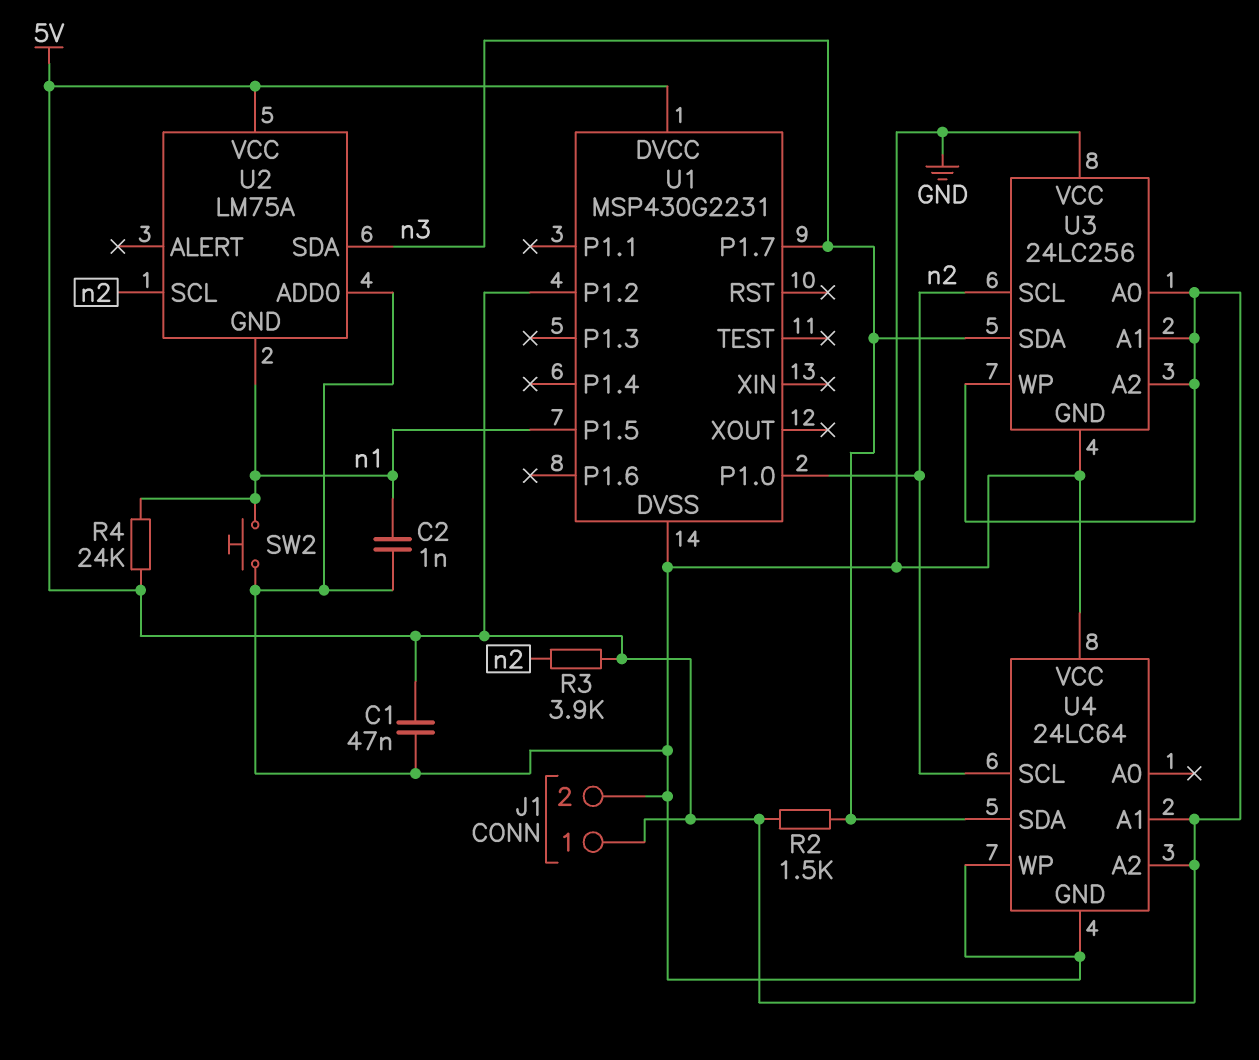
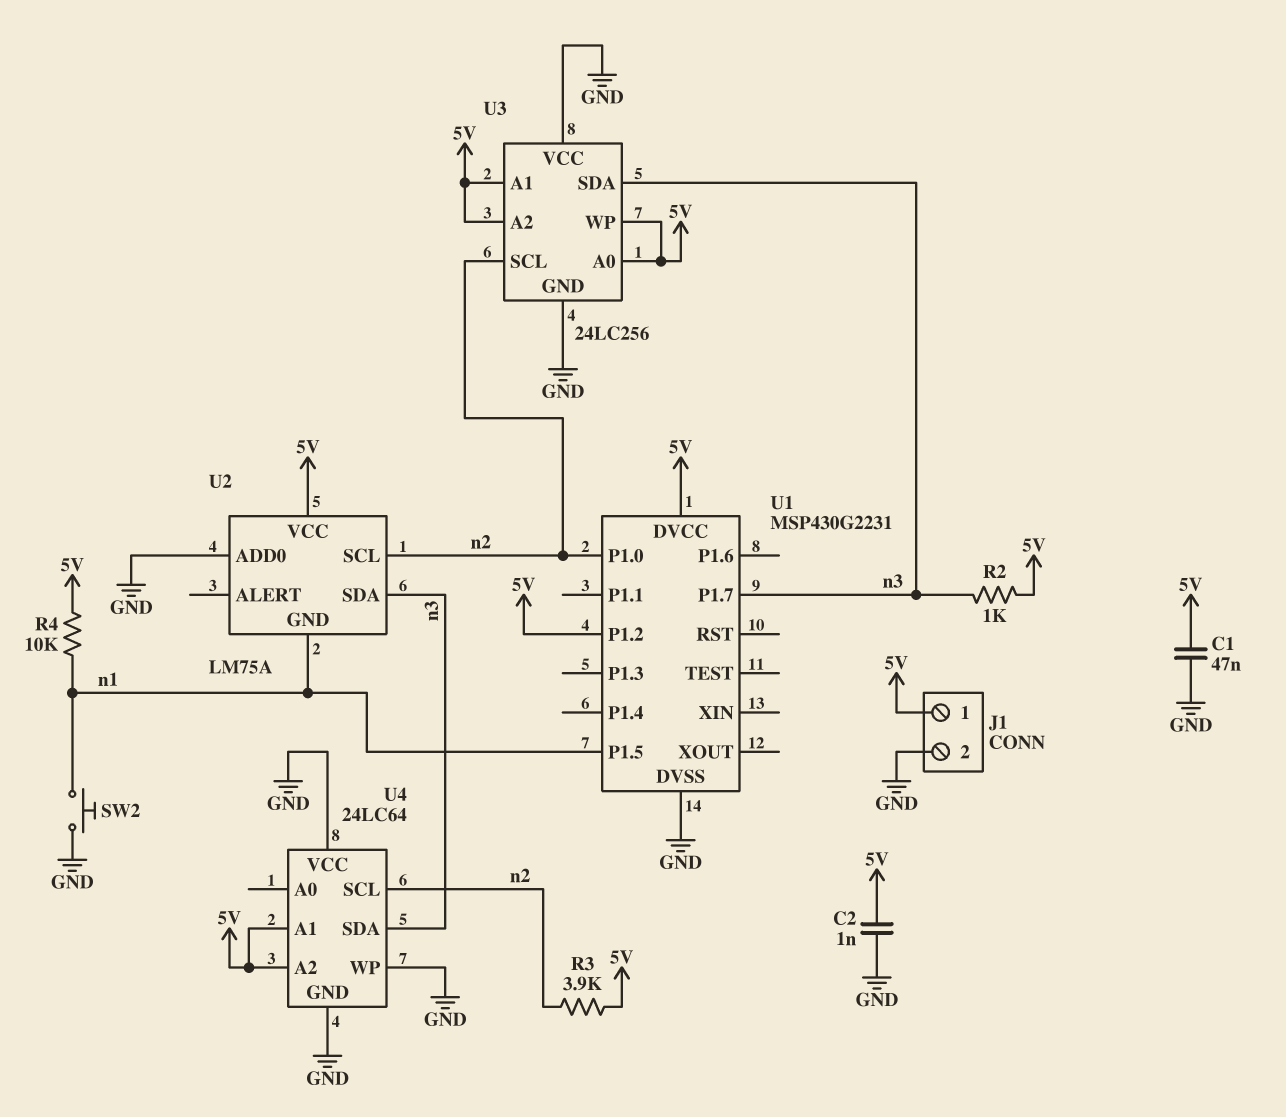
C2: 1nF (GND, n1) -> 1nF (5V, GND)
R2: 1.5k (5V, n3) -> 1k (5V, n3)
R4: 24k (5V, n1) -> 10k (5V, n1)

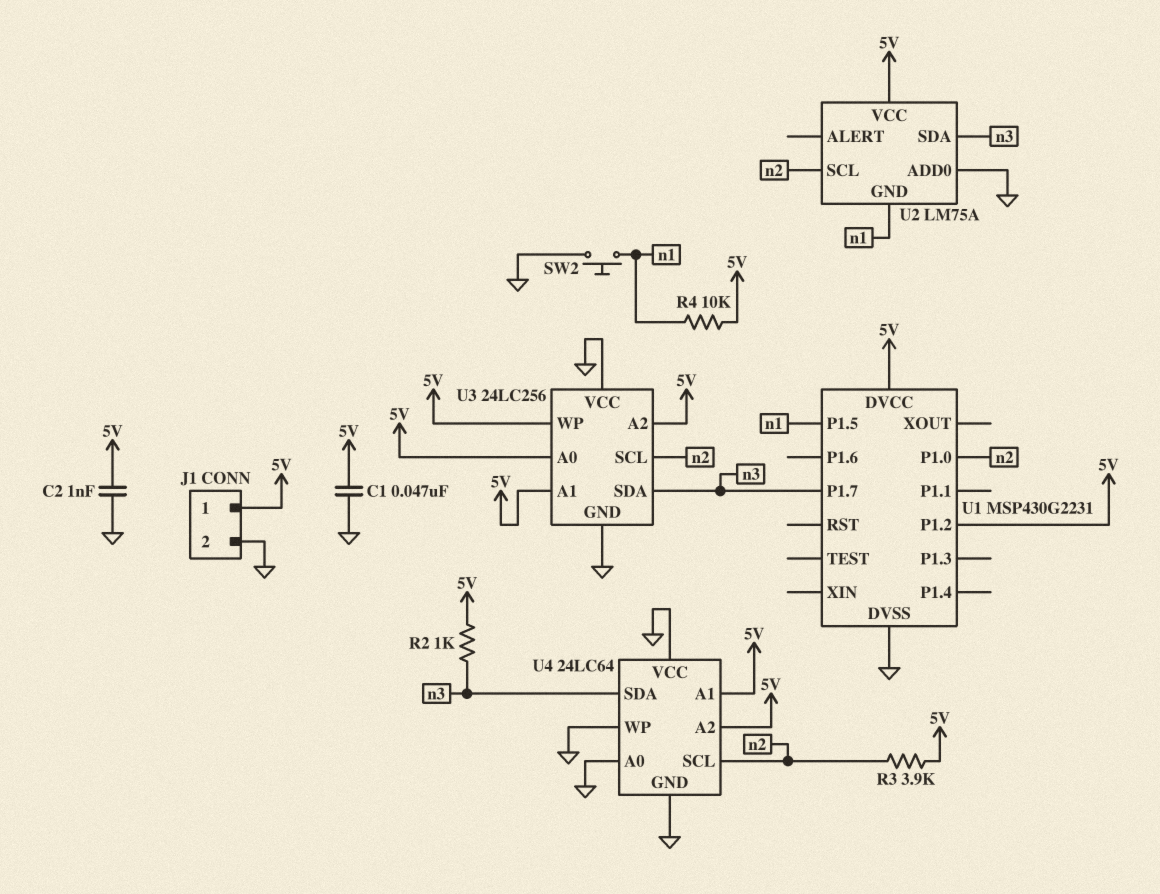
U4 pin A0: none -> GND

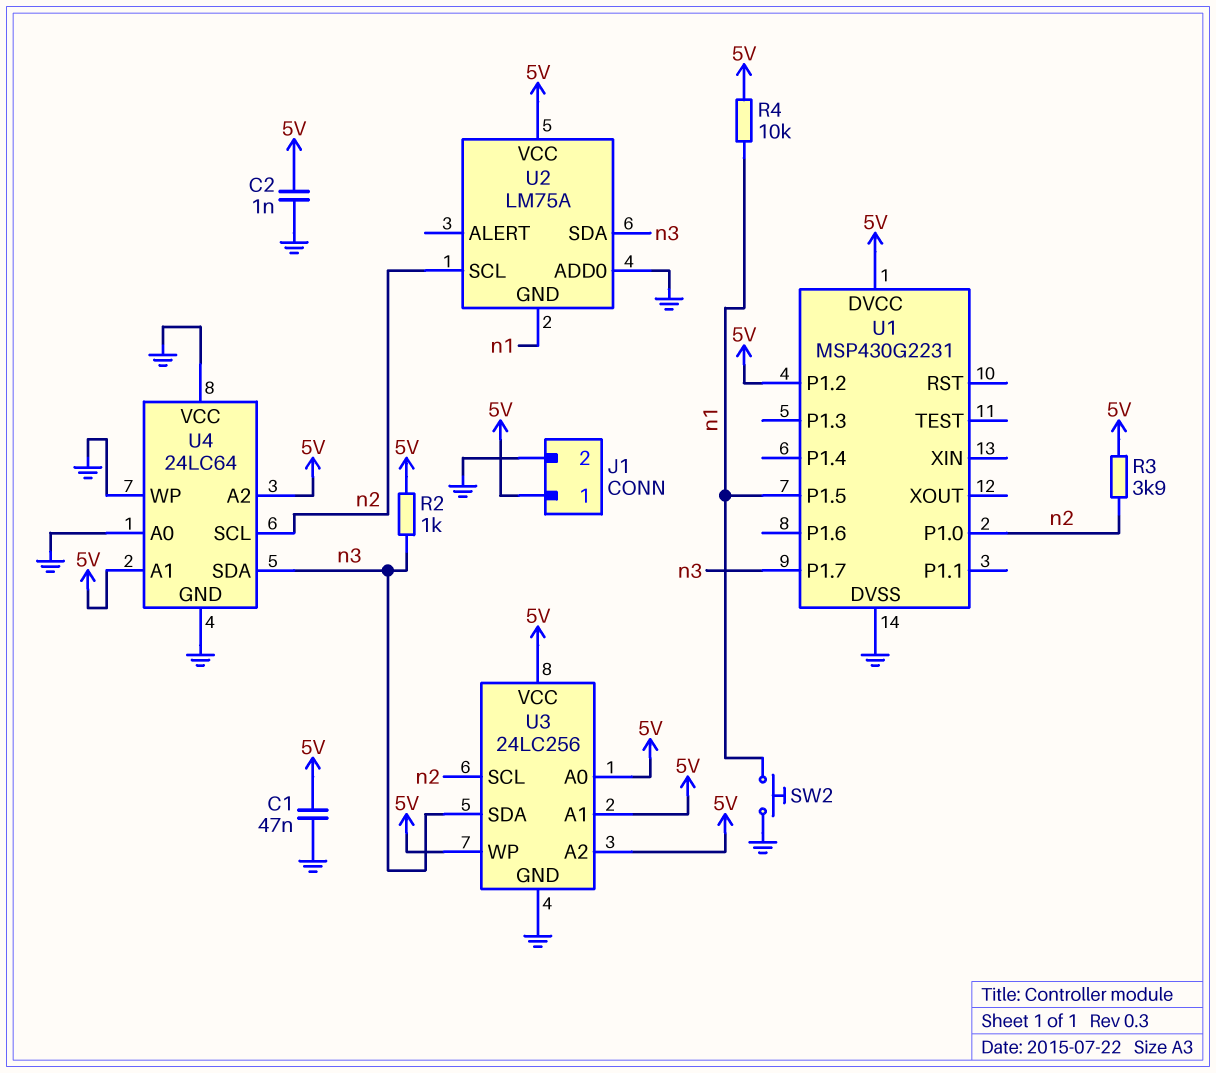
U3 pin VCC: GND -> 5V

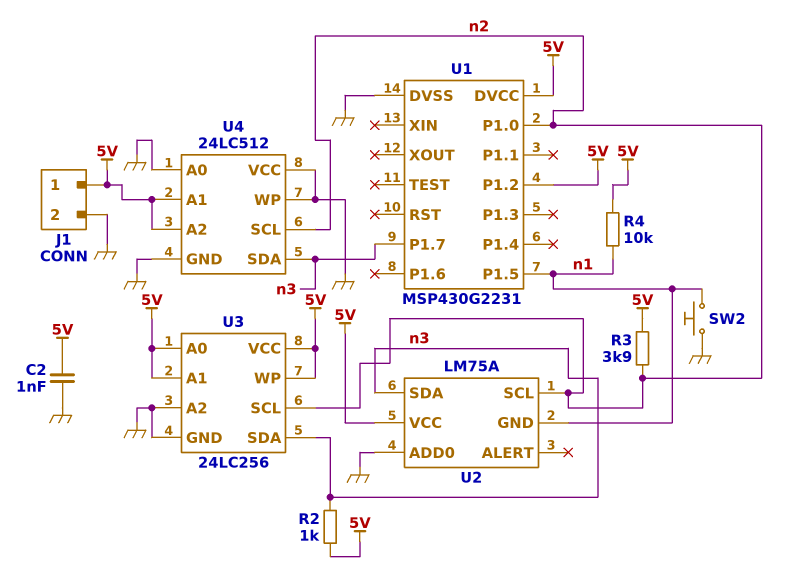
C1: 47nF (5V, GND) -> none
U3 pin A2: 5V -> GND
U4: 24LC64 -> 24LC512

